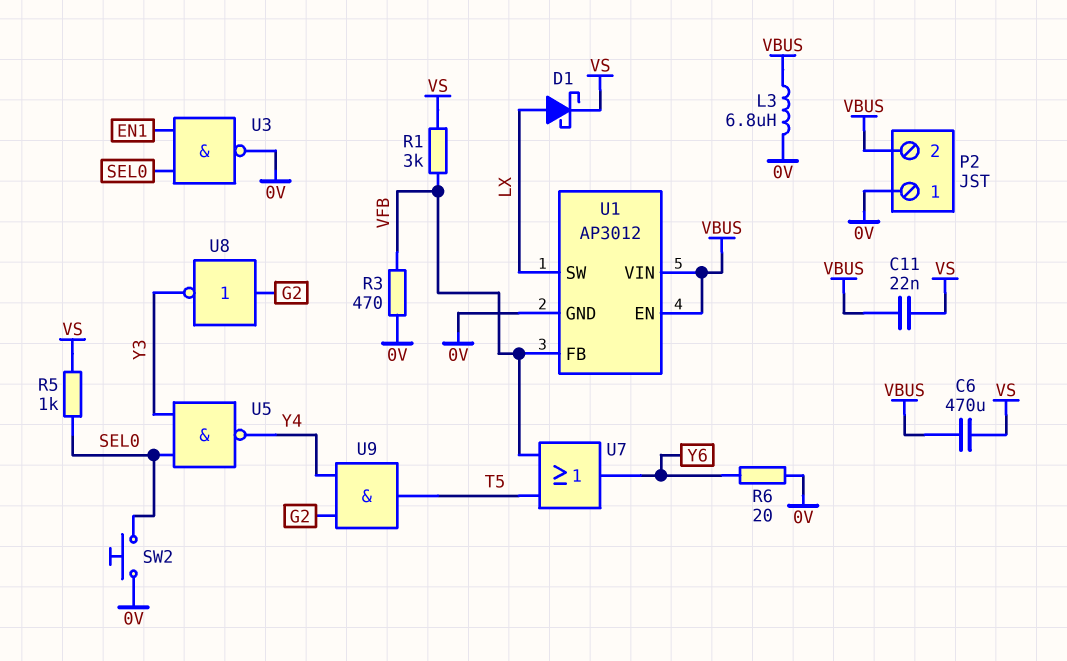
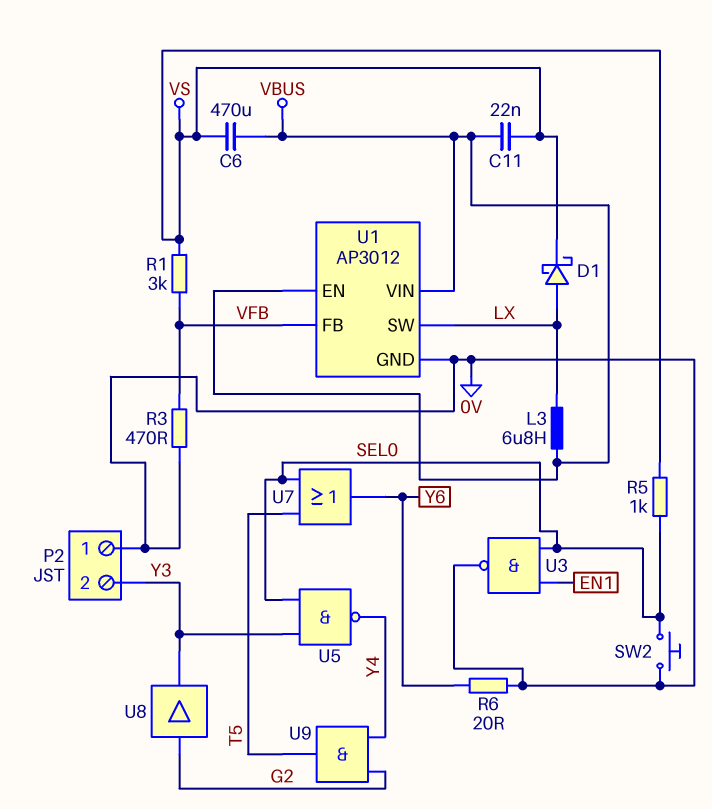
L3: 6.8uH (0V, VBUS) -> 6.8uH (LX, VBUS)
P2 pin 2: VBUS -> Y3
U7: OR (in T5, in VFB, out Y6) -> OR (in SEL0, in T5, out Y6)
U8: NOT (in G2, out Y3) -> buffer (in G2, out Y3)

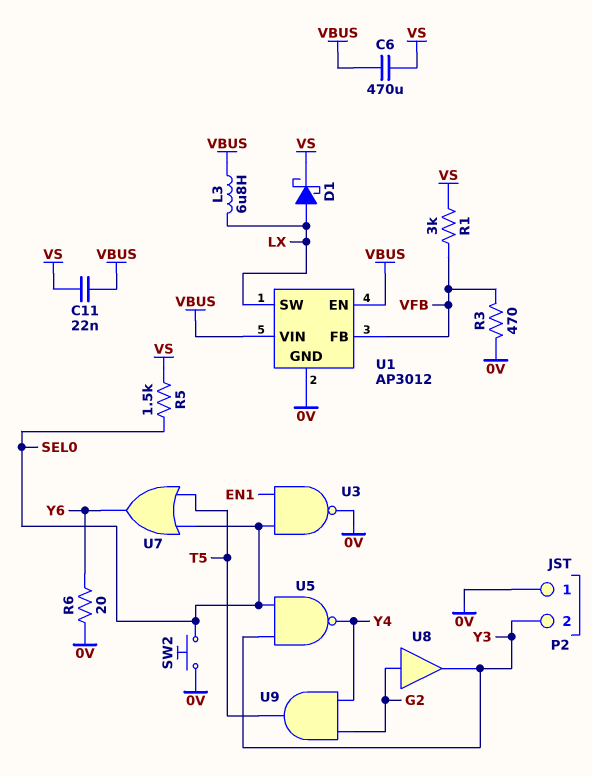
R5: 1k (SEL0, VS) -> 1.5k (SEL0, VS)

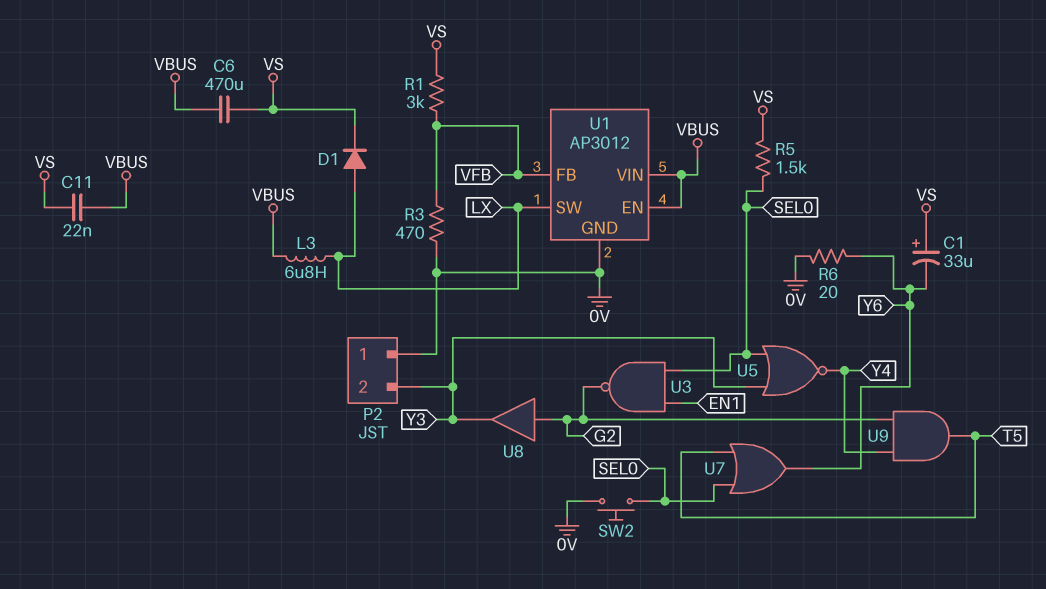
C1: none -> 33uF (plus VS, minus Y6)
D1: schottky (A LX, K VS) -> diode (A LX, K VS)
U3: NAND (in EN1, in SEL0, out 0V) -> NAND (in EN1, in SEL0, out G2)
U5: NAND (in SEL0, in Y3, out Y4) -> NOR (in SEL0, in Y3, out Y4)

